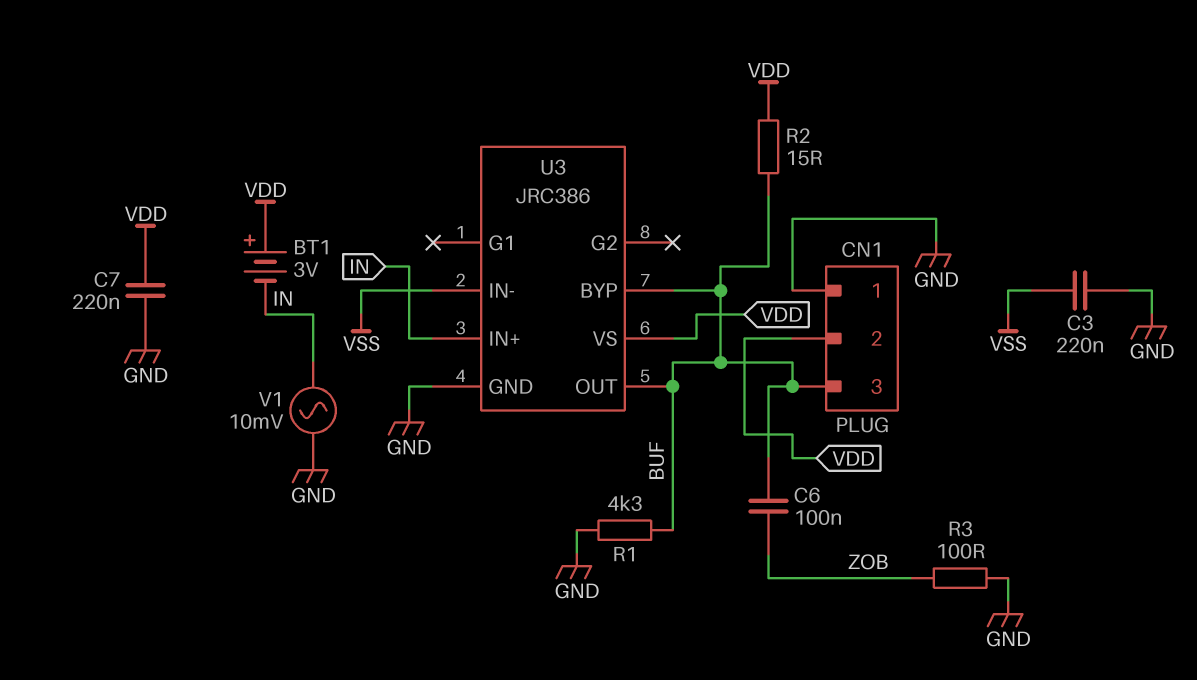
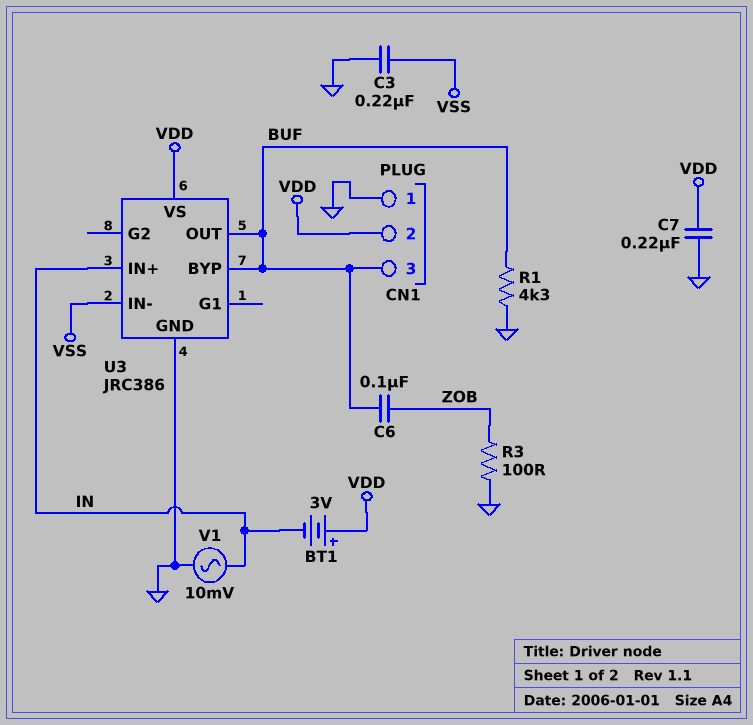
R2: 15 (BUF, VDD) -> none

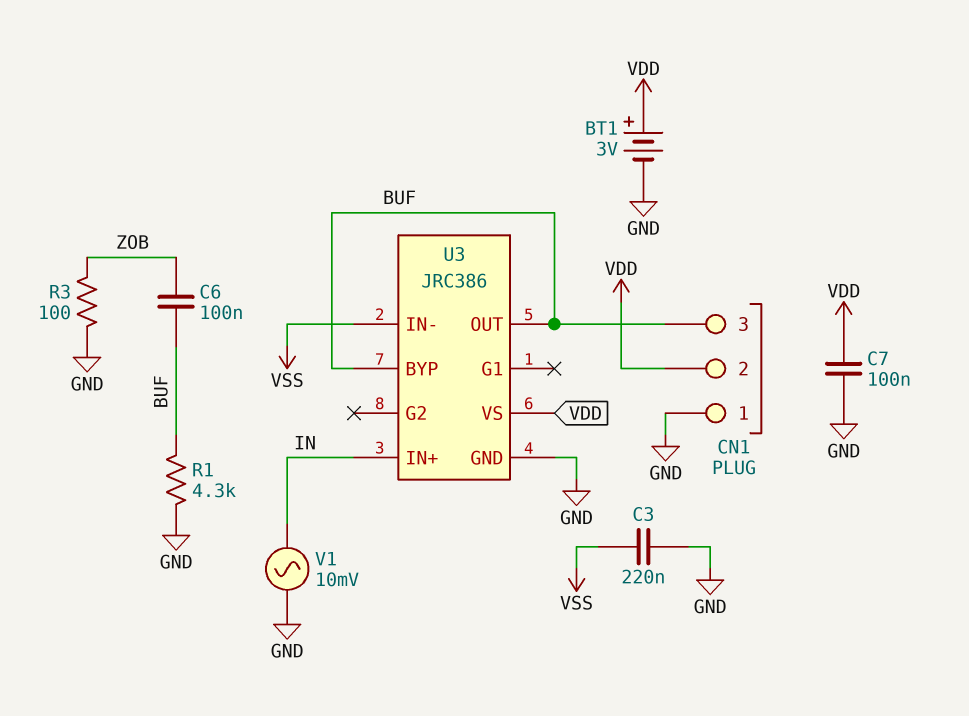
BT1: 3V (plus VDD, minus IN) -> 3V (plus VDD, minus GND)
C7: 220nF (GND, VDD) -> 100nF (GND, VDD)

